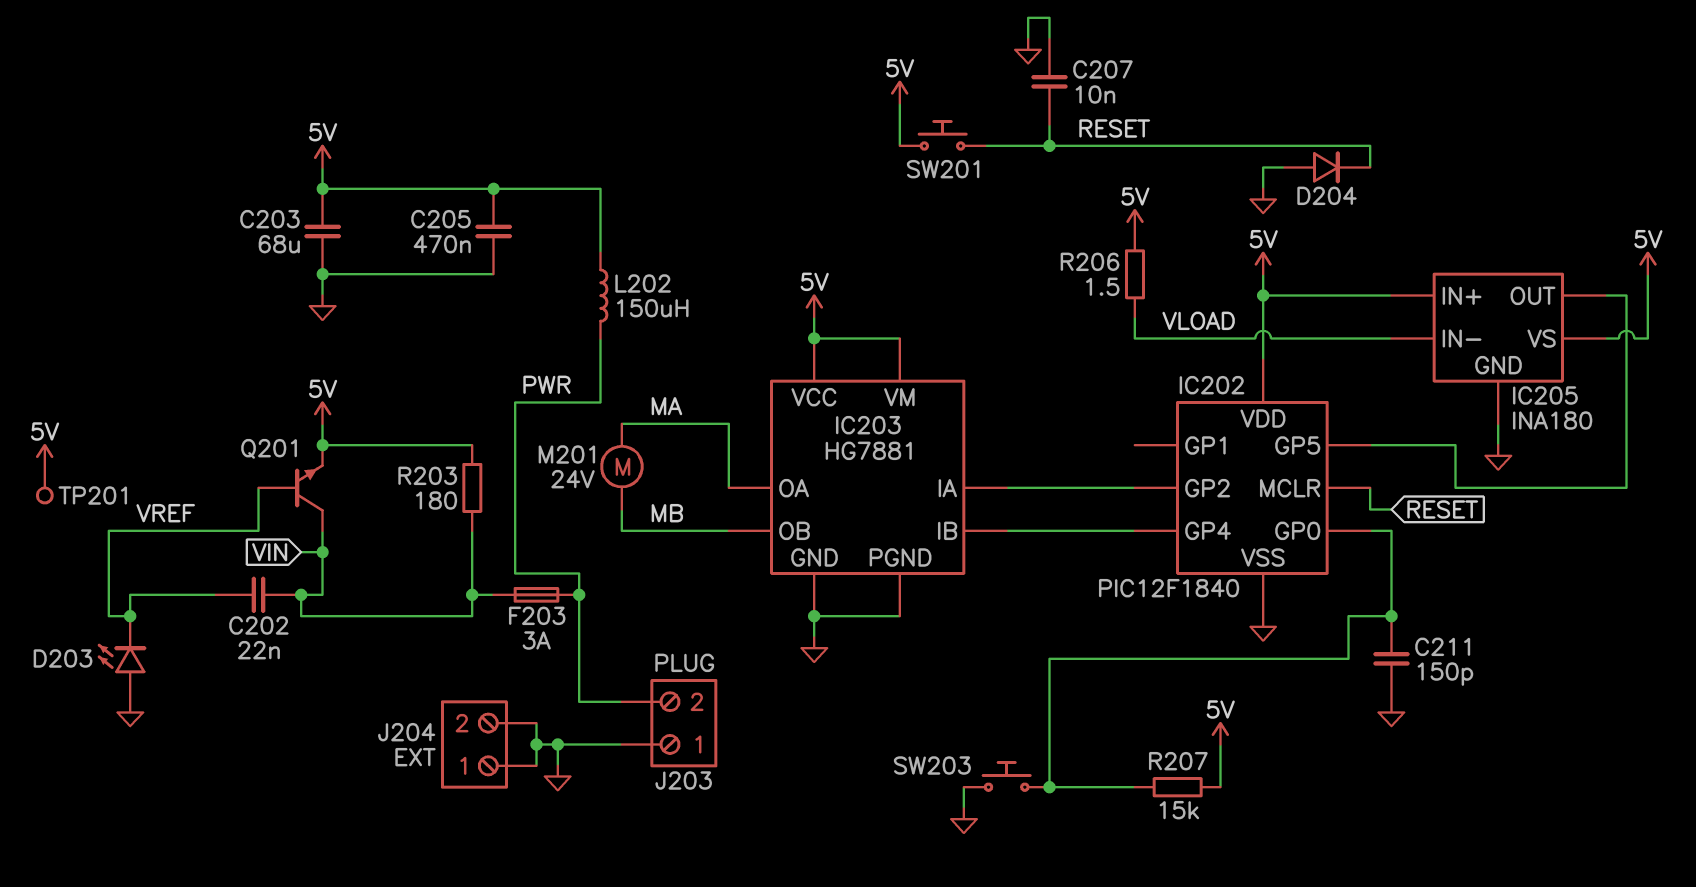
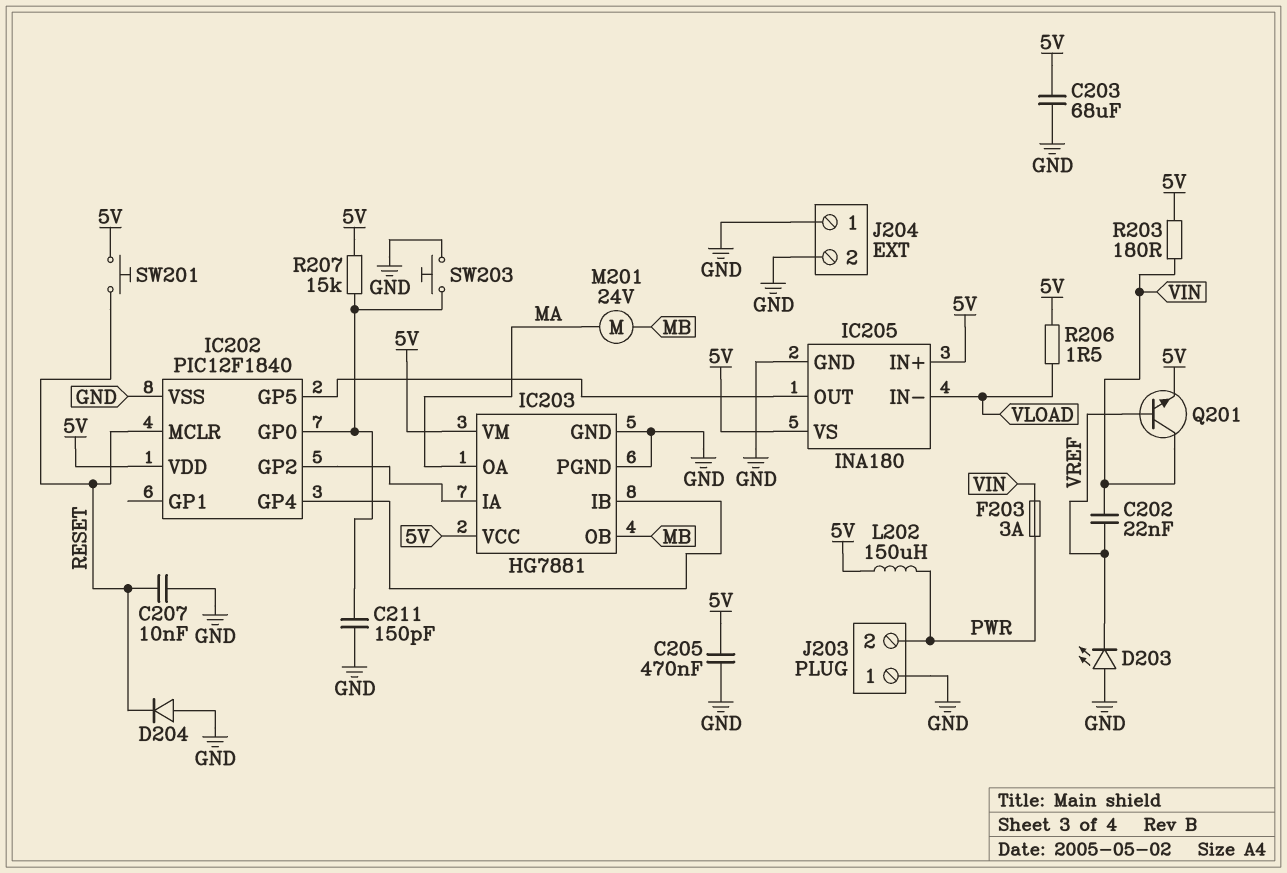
TP201: test point (5V) -> none

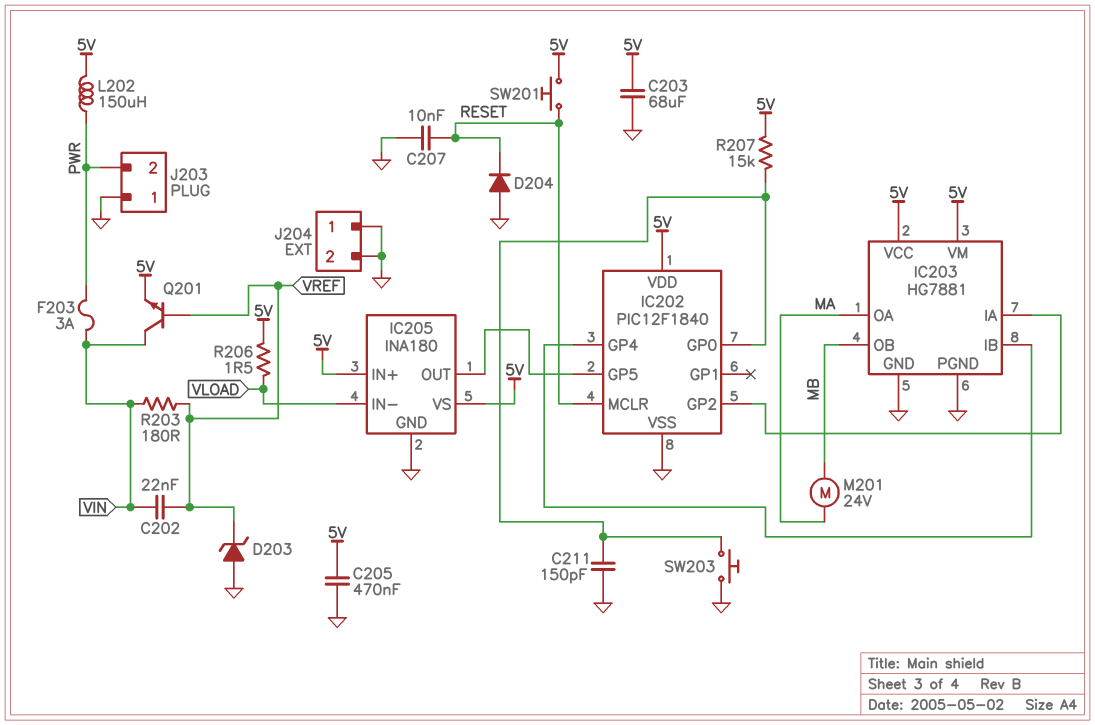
D203: LED (A GND, K VREF) -> zener (A GND, K VREF)
R203: 180 (5V, VIN) -> 180 (VIN, VREF)

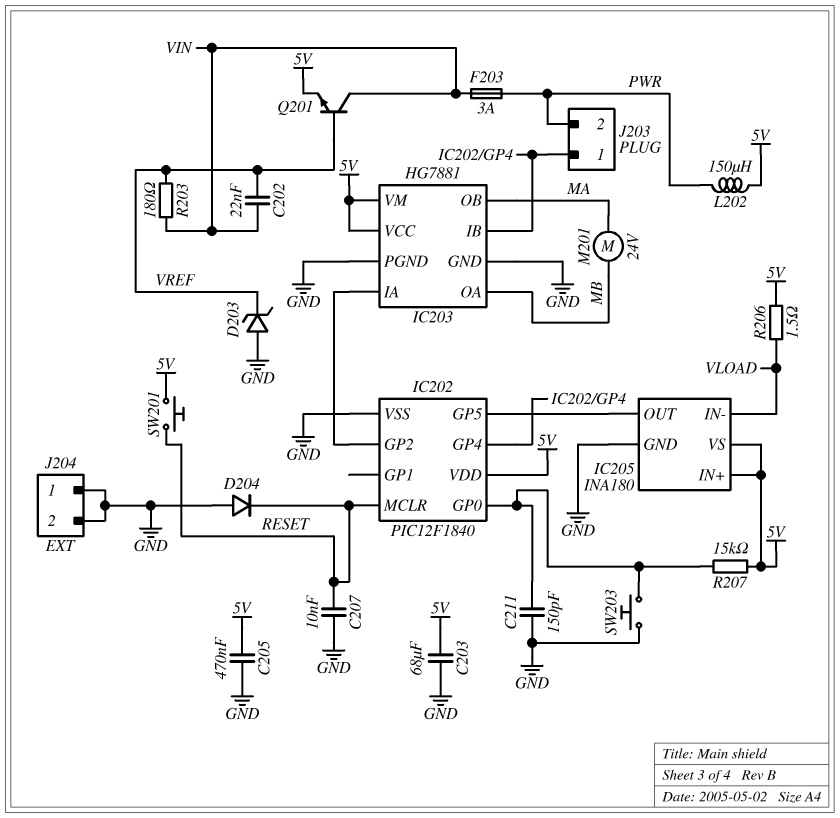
IC203 pin OA: MA -> MB
IC203 pin OB: MB -> MA
J203 pin 1: GND -> IC202/GP4

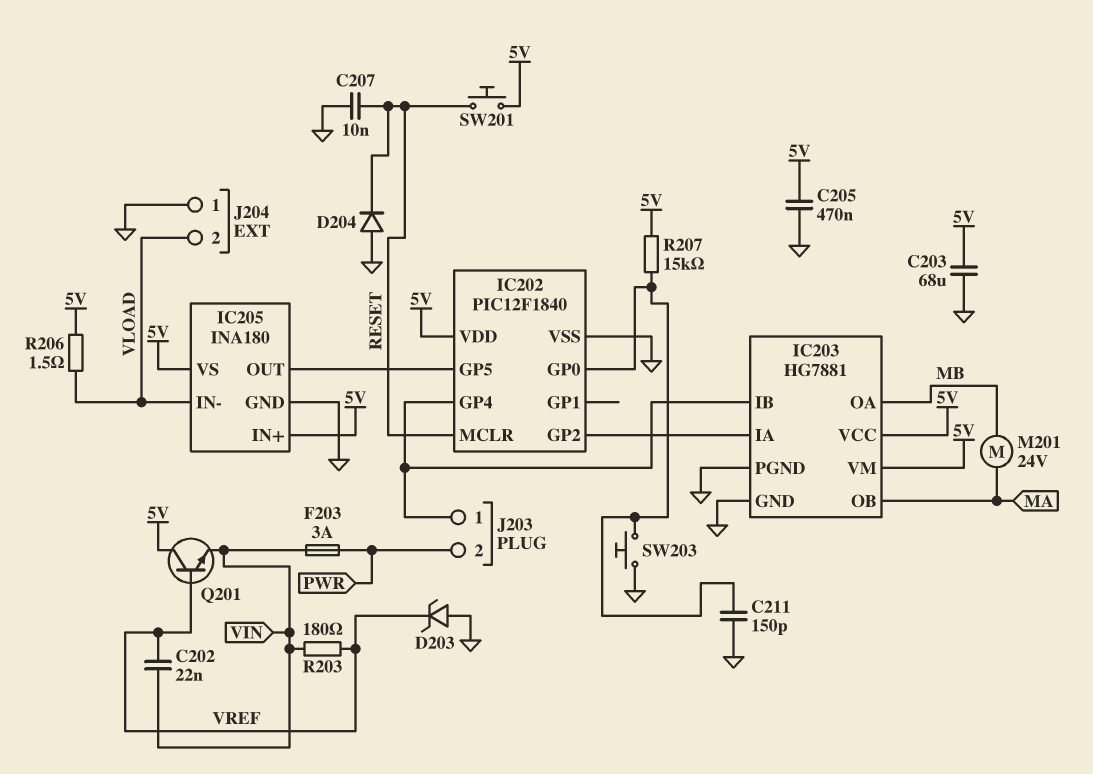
J204 pin 2: GND -> VLOAD
L202: 150uH (5V, PWR) -> none
Q201: NPN (B VREF, C VIN, E 5V) -> NPN (B VREF, C 5V, E VIN)

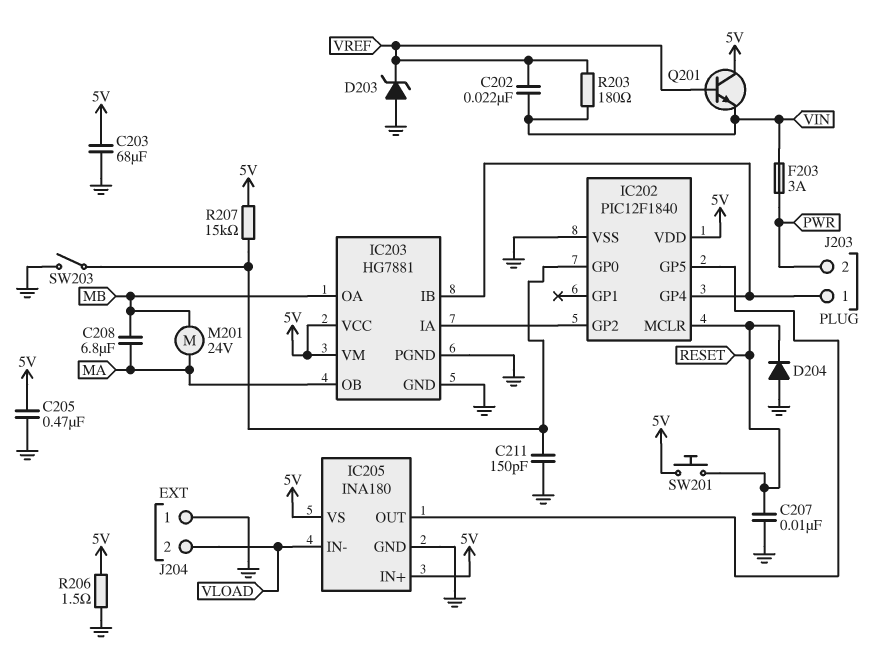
C208: none -> 6.8uF (MA, MB)
R206: 1.5 (5V, VLOAD) -> 1.5 (5V, GND)
SW203: button (GND, IC202/GP0) -> switch (GND, IC202/GP0)

